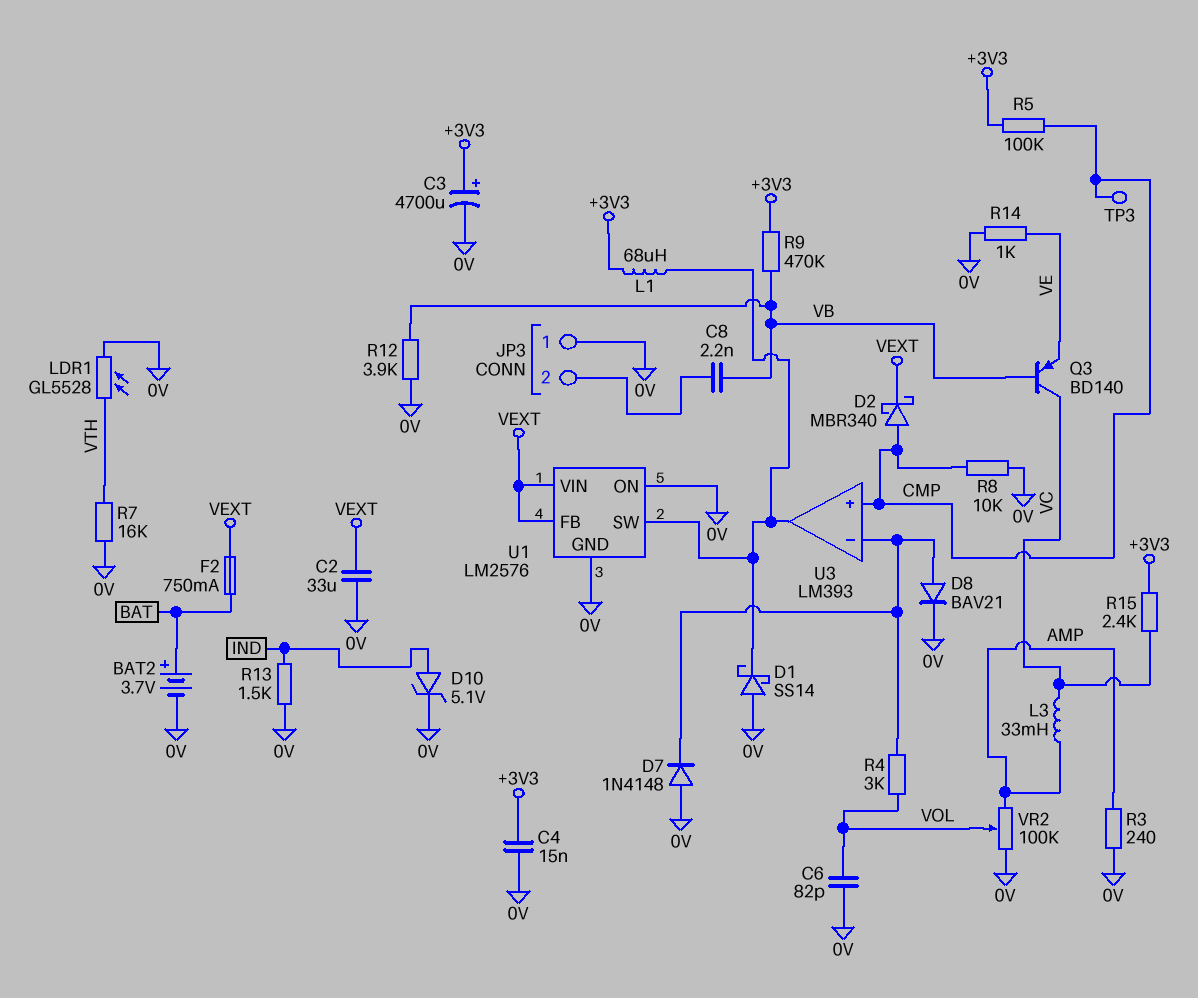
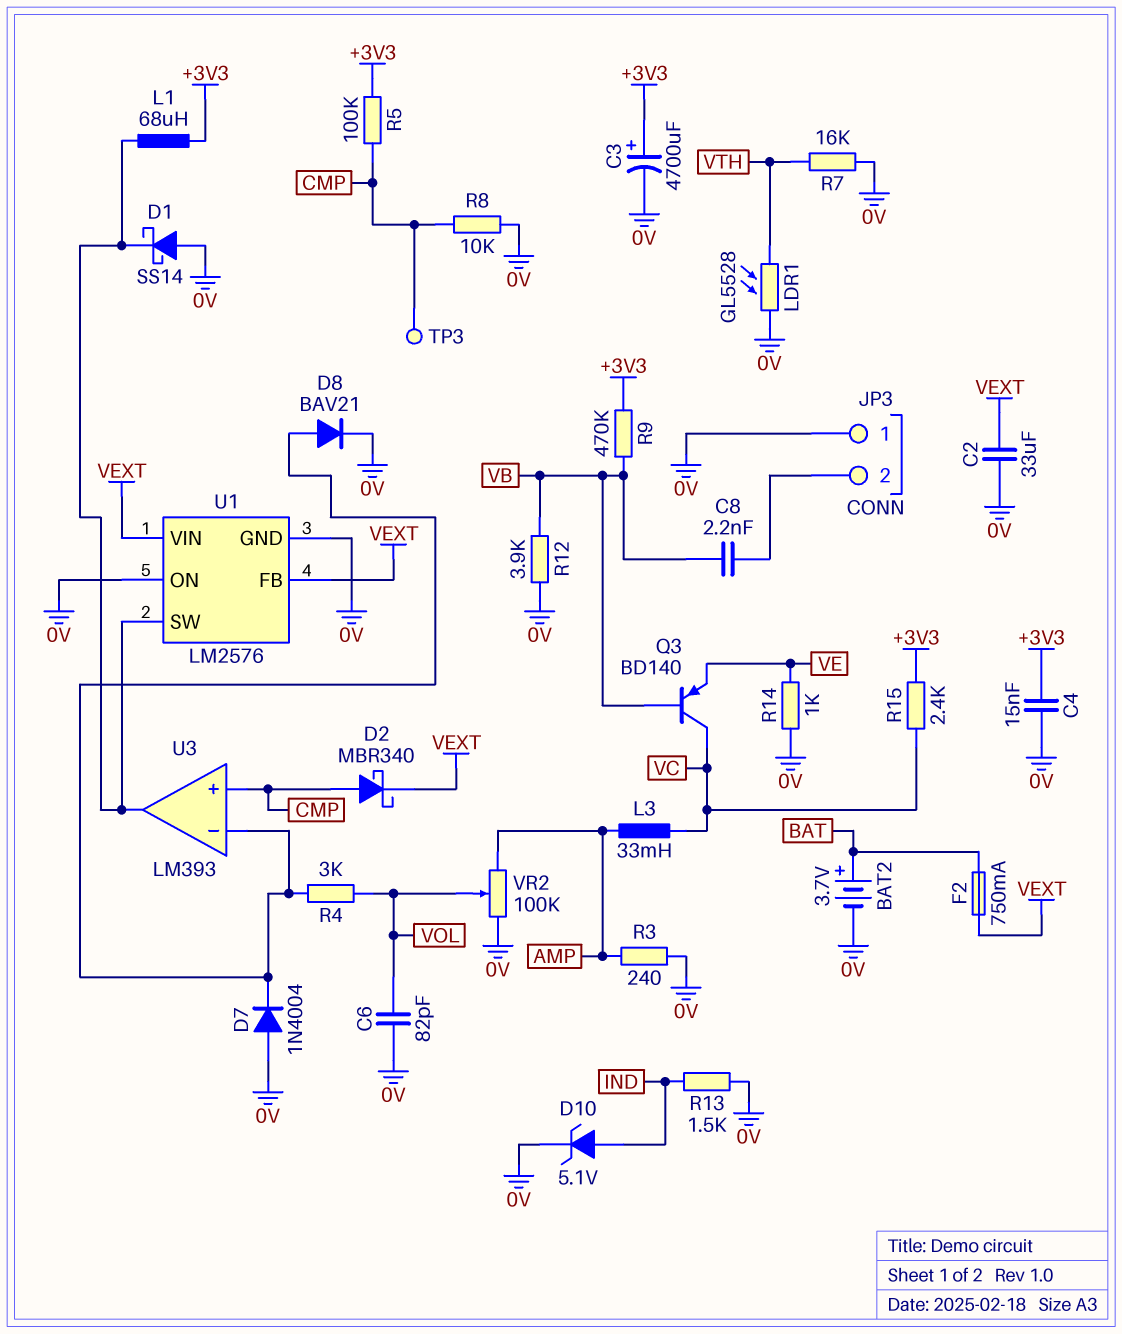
D7: diode 1N4148 (A 0V, K U3/in-) -> diode 1N4004 (A 0V, K U3/in-)

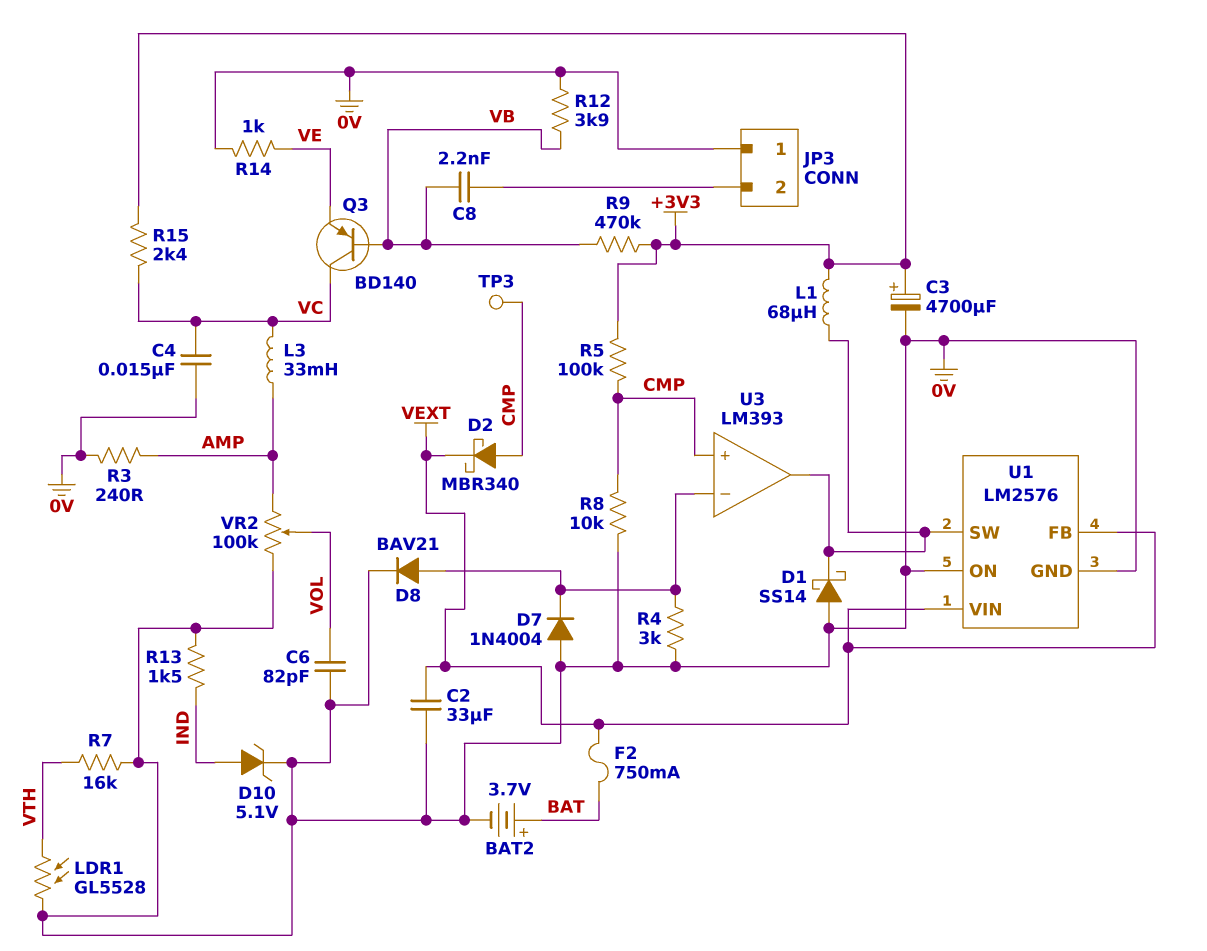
C4: 15nF (+3V3, 0V) -> 15nF (0V, VC)
R4: 3k (U3/in-, VOL) -> 3k (0V, U3/in-)

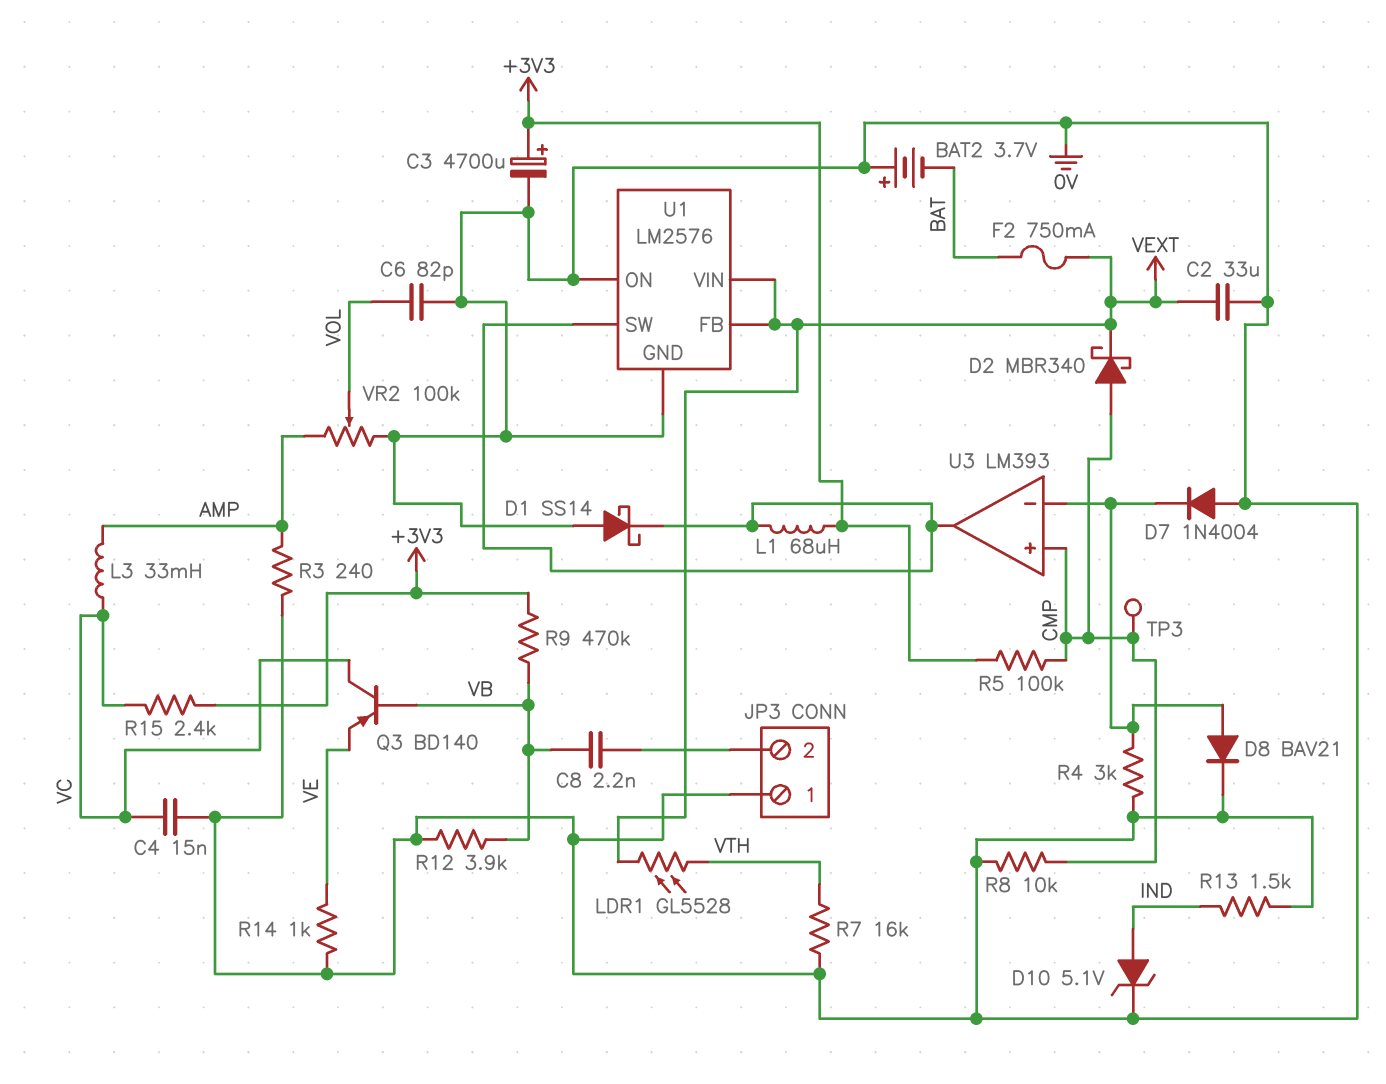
BAT2: 3.7V (plus BAT, minus 0V) -> 3.7V (plus 0V, minus BAT)
LDR1: GL5528 (0V, VTH) -> GL5528 (VEXT, VTH)

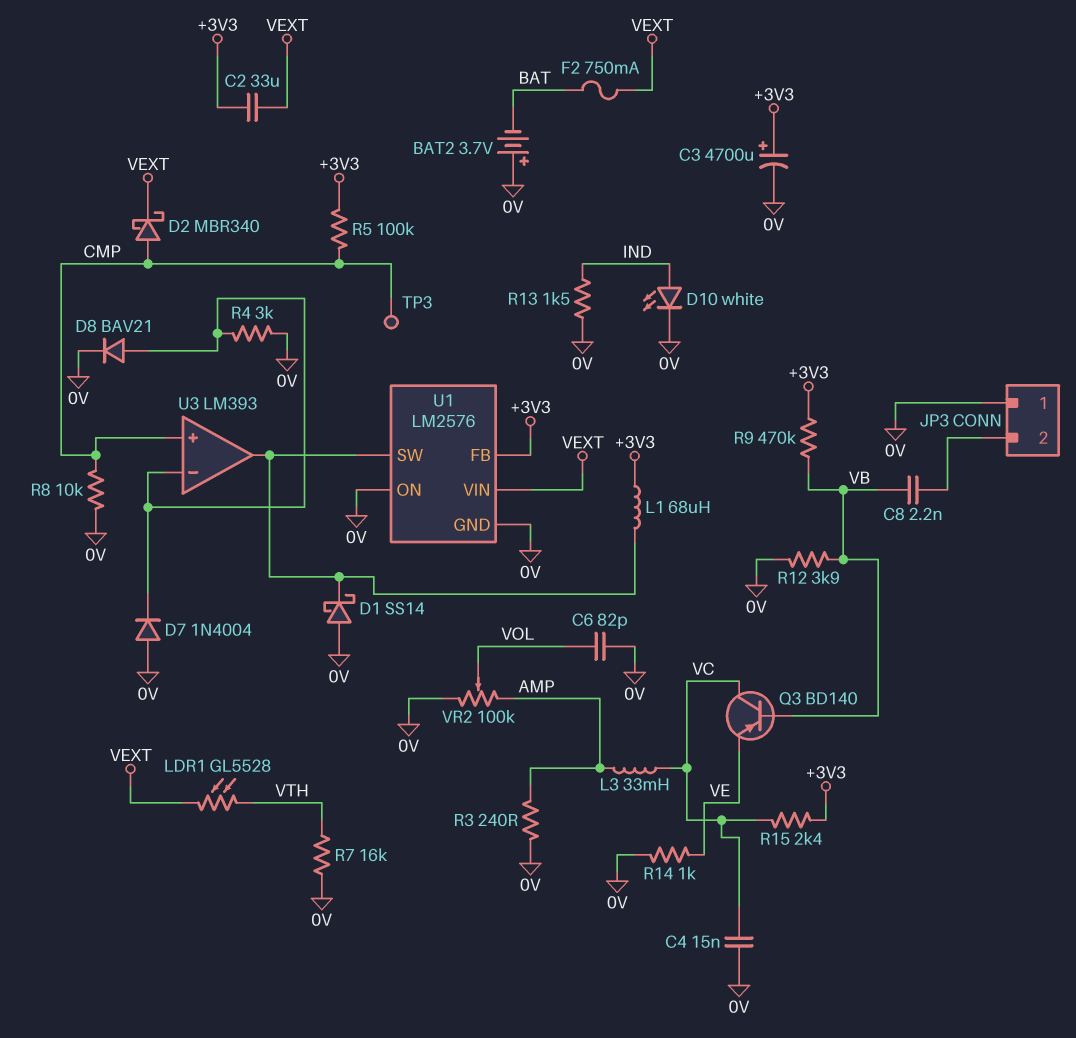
C2: 33uF (0V, VEXT) -> 33uF (+3V3, VEXT)
D10: zener 5.1V (A IND, K 0V) -> LED white (A IND, K 0V)
U1 pin FB: VEXT -> +3V3

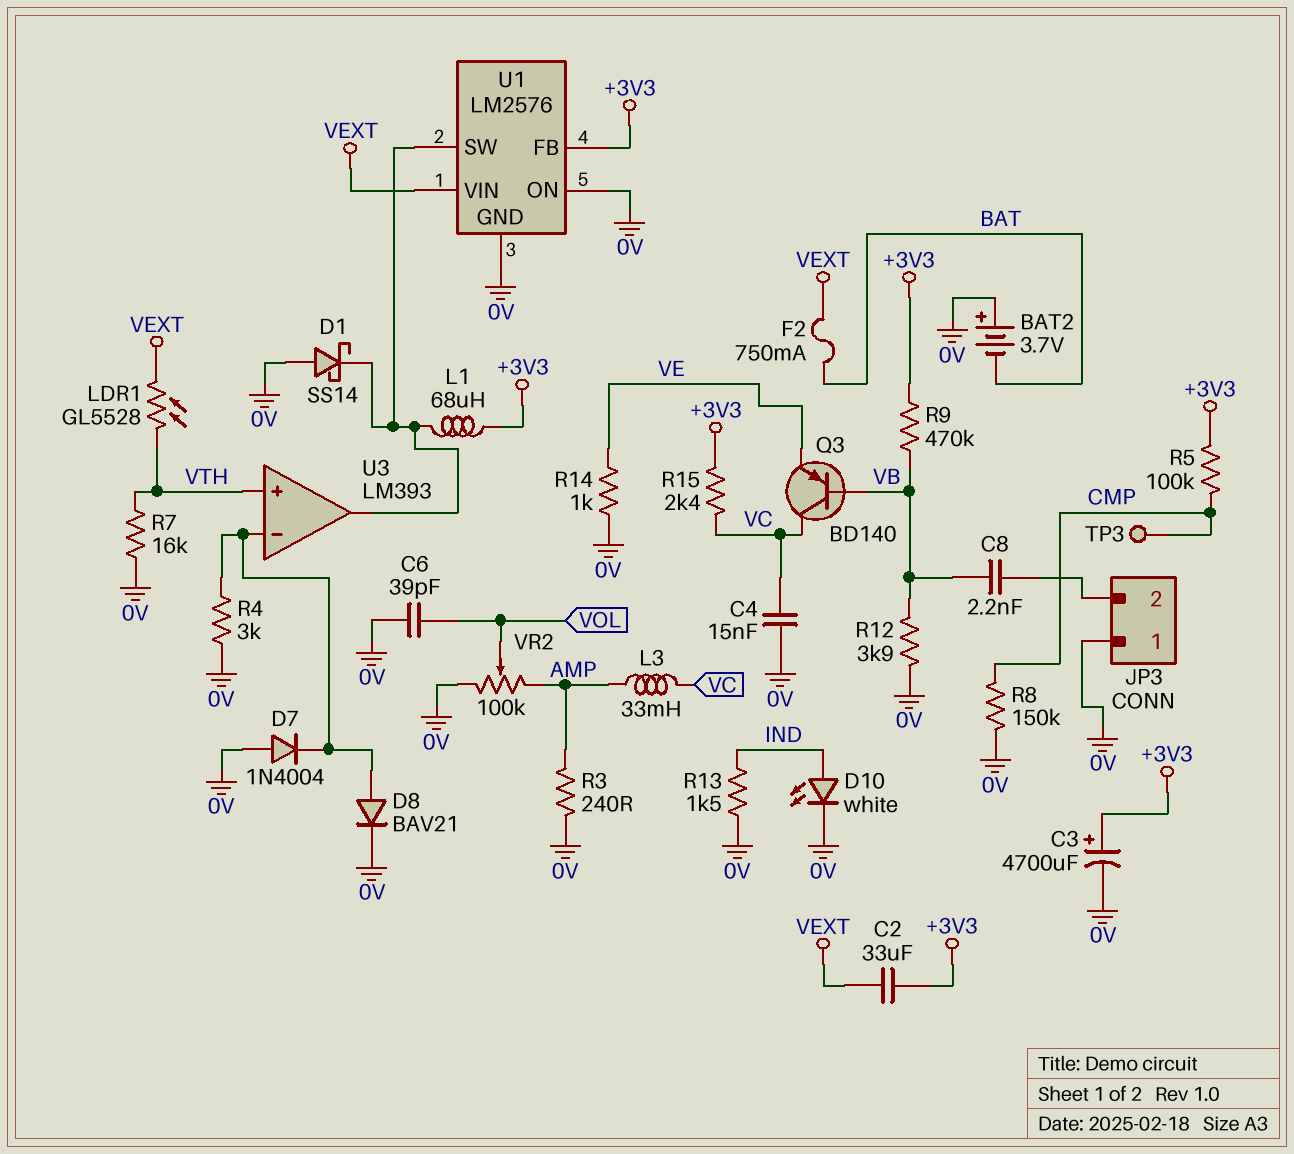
C6: 82pF (0V, VOL) -> 39pF (0V, VOL)
D2: schottky MBR340 (A CMP, K VEXT) -> none
R8: 10k (0V, CMP) -> 150k (0V, CMP)
U3 pin in+: CMP -> VTH

